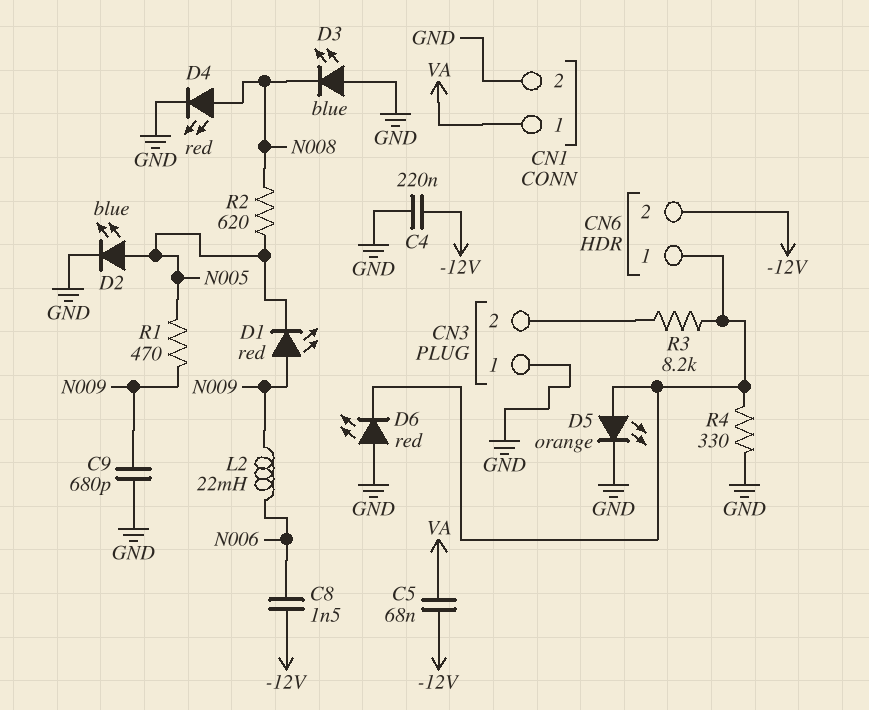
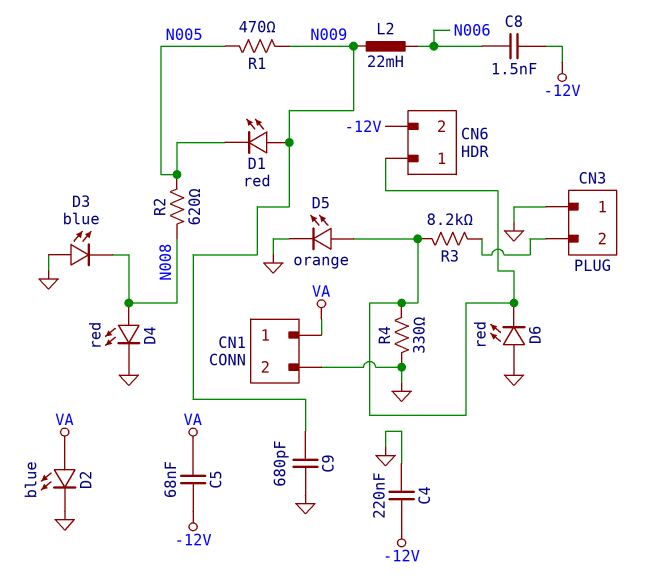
D2: LED blue (A N005, K GND) -> LED blue (A VA, K GND)

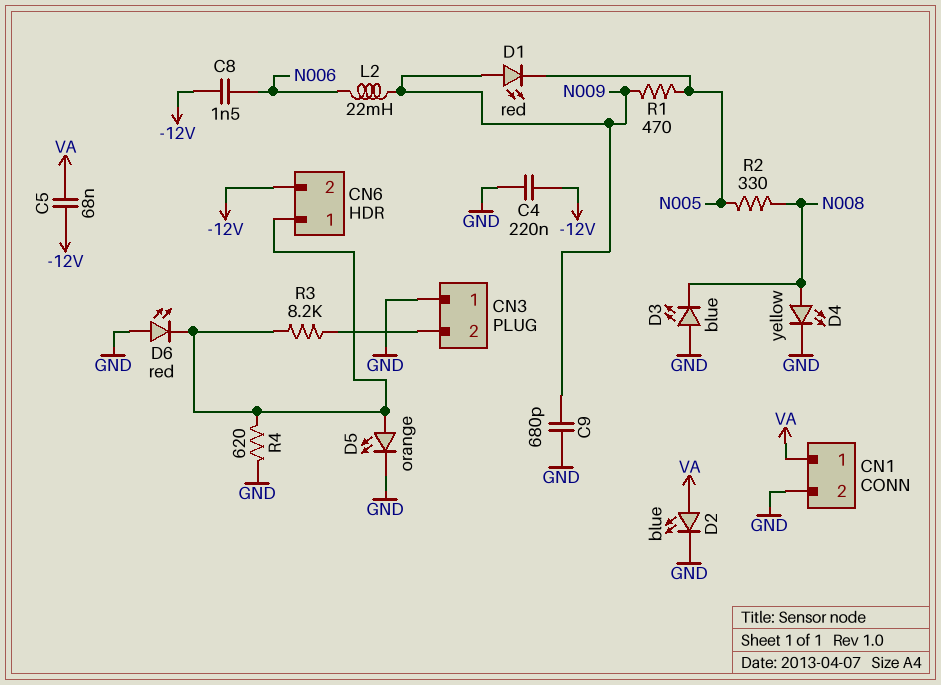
D4: LED red (A N008, K GND) -> LED yellow (A N008, K GND)
R2: 620 (N005, N008) -> 330 (N005, N008)
R4: 330 (CN6/1, GND) -> 620 (CN6/1, GND)

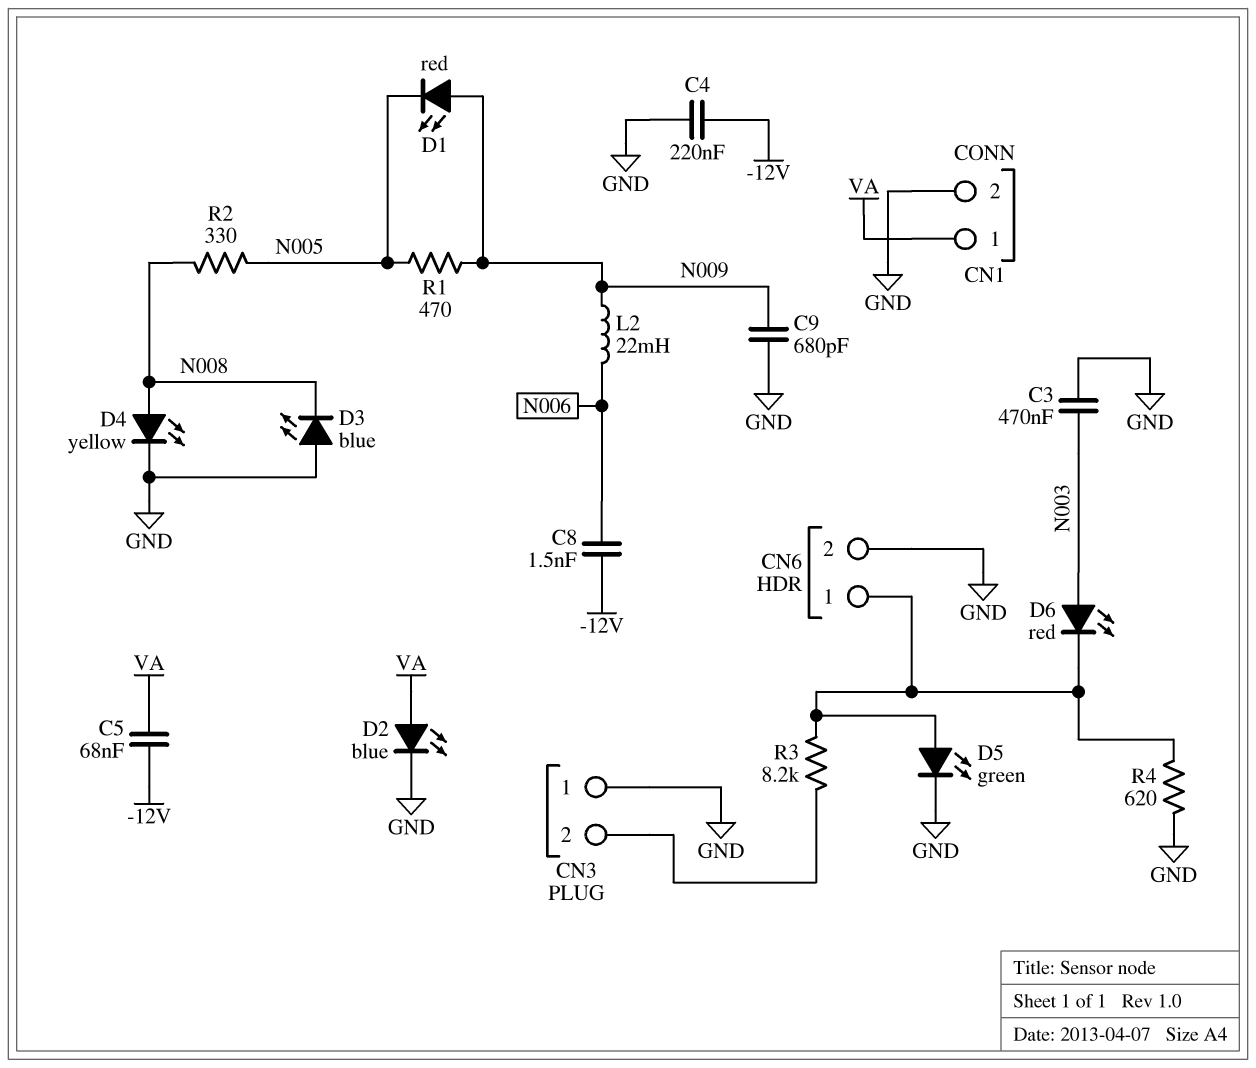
C3: none -> 470nF (GND, N003)
CN6 pin 2: -12V -> GND
D5: LED orange (A CN6/1, K GND) -> LED green (A CN6/1, K GND)
D6: LED red (A GND, K CN6/1) -> LED red (A N003, K CN6/1)

